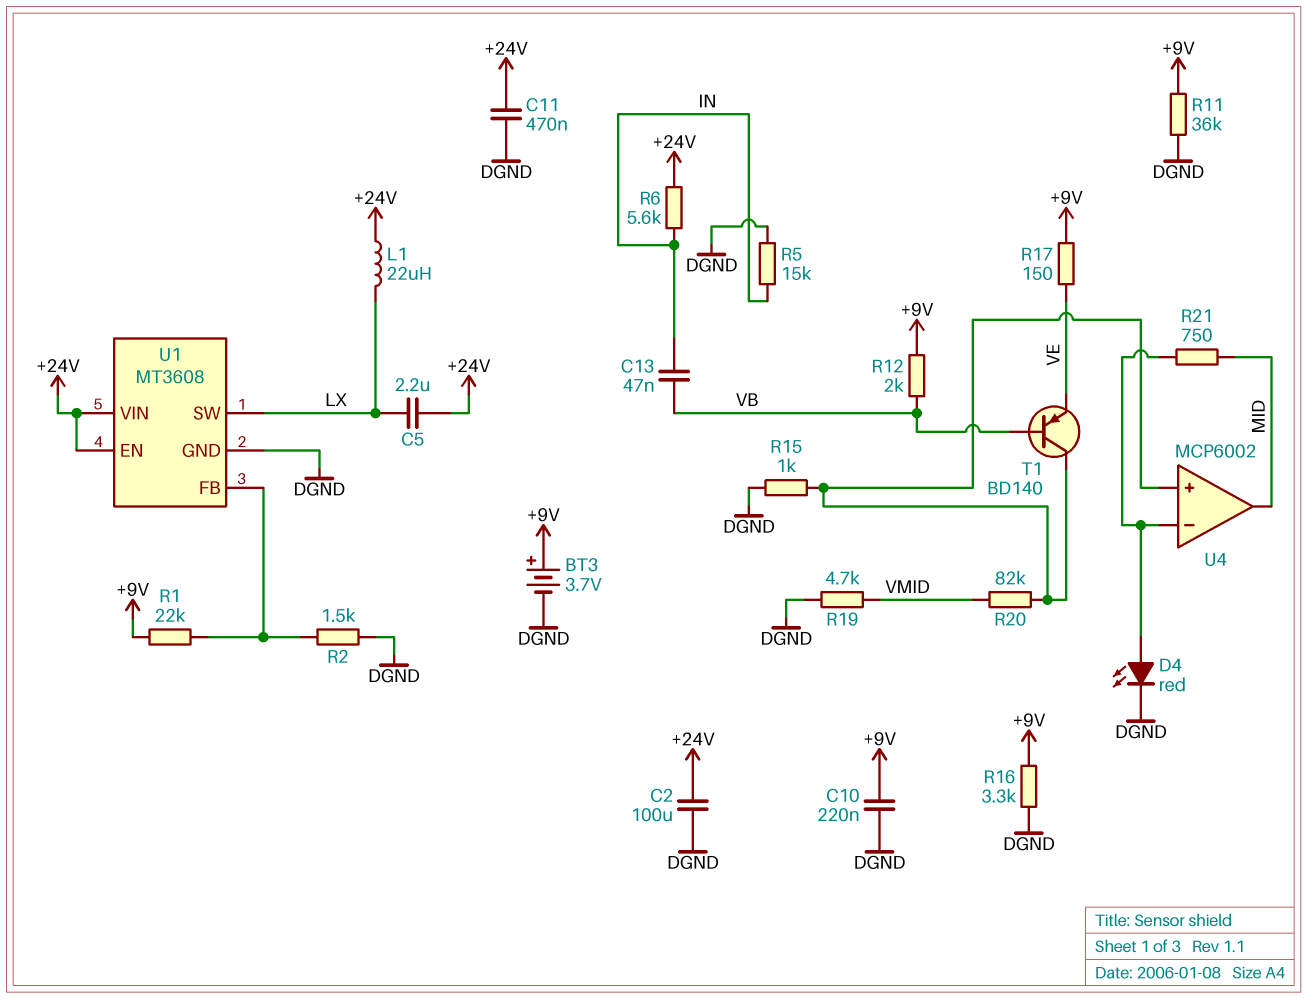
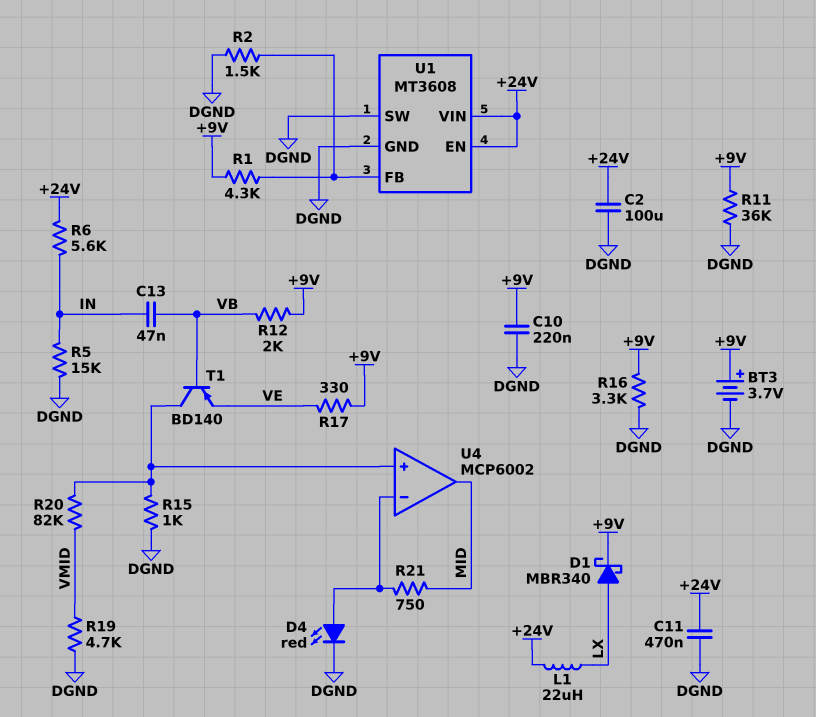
C5: 2.2uF (+24V, LX) -> none
D1: none -> schottky MBR340 (A LX, K +9V)
R1: 22k (+9V, U1/FB) -> 4.3k (+9V, U1/FB)
R17: 150 (+9V, VE) -> 330 (+9V, VE)
U1 pin SW: LX -> DGND

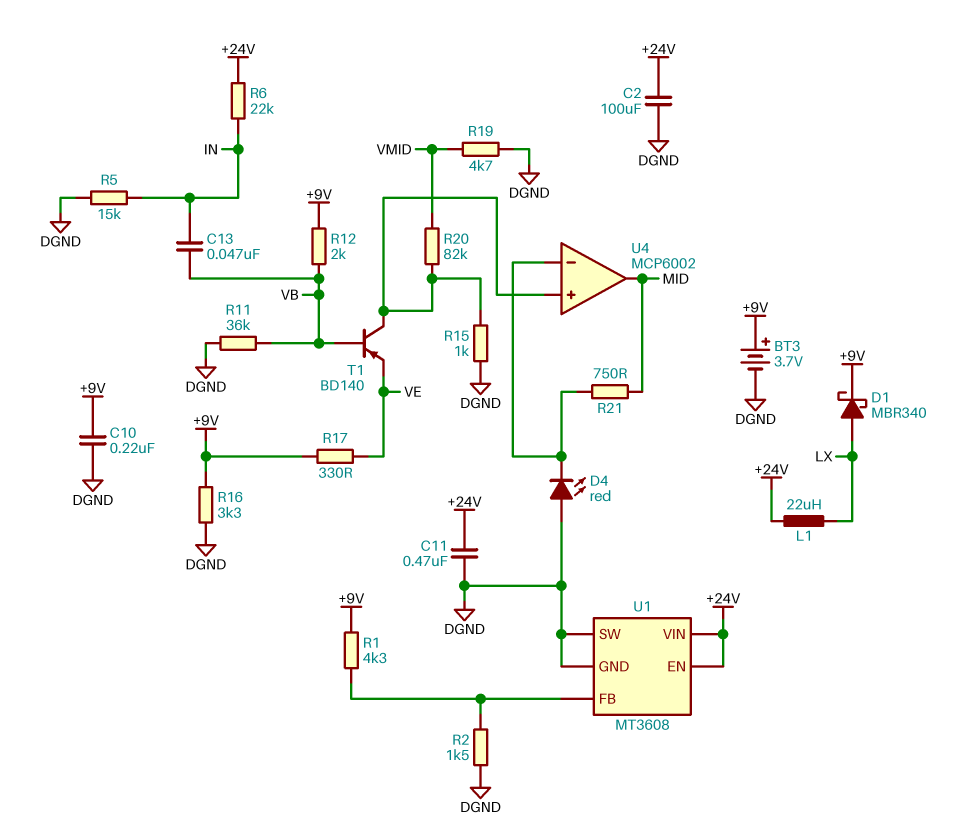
D4: LED red (A U4/in-, K DGND) -> LED red (A DGND, K U4/in-)
R6: 5.6k (+24V, IN) -> 22k (+24V, IN)
R11: 36k (+9V, DGND) -> 36k (DGND, VB)

